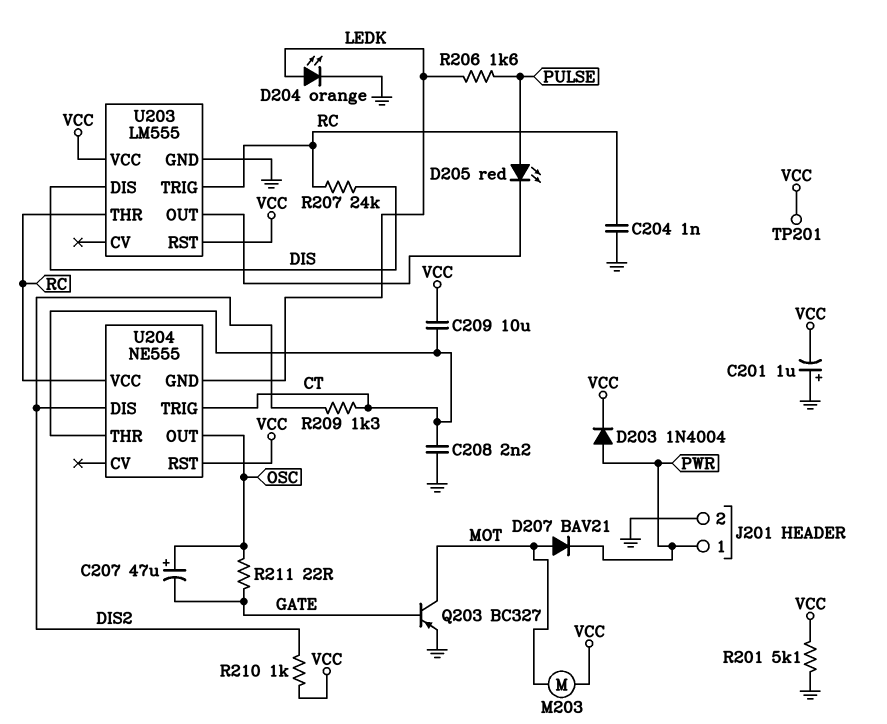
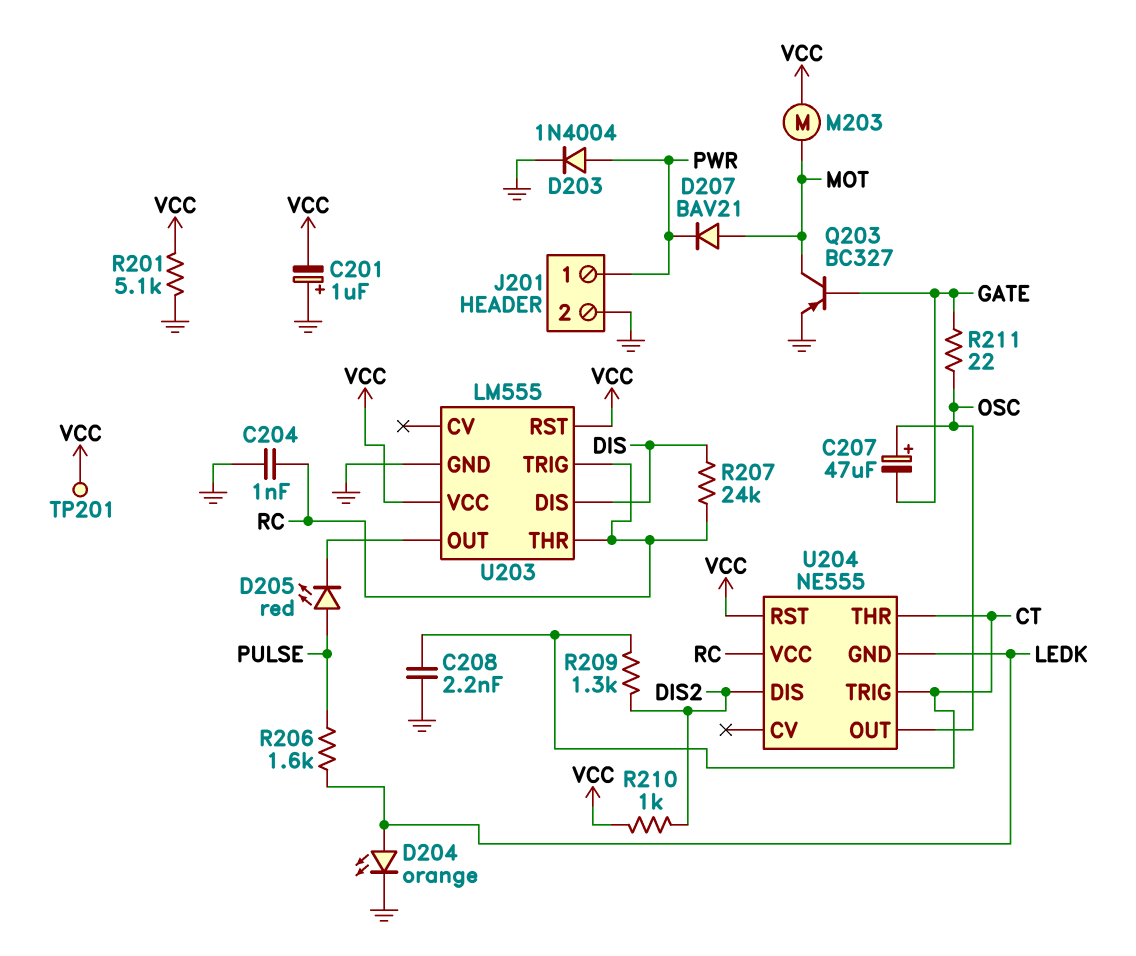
C209: 10uF (CT, VCC) -> none
D203: diode 1N4004 (A PWR, K VCC) -> diode 1N4004 (A PWR, K GND)

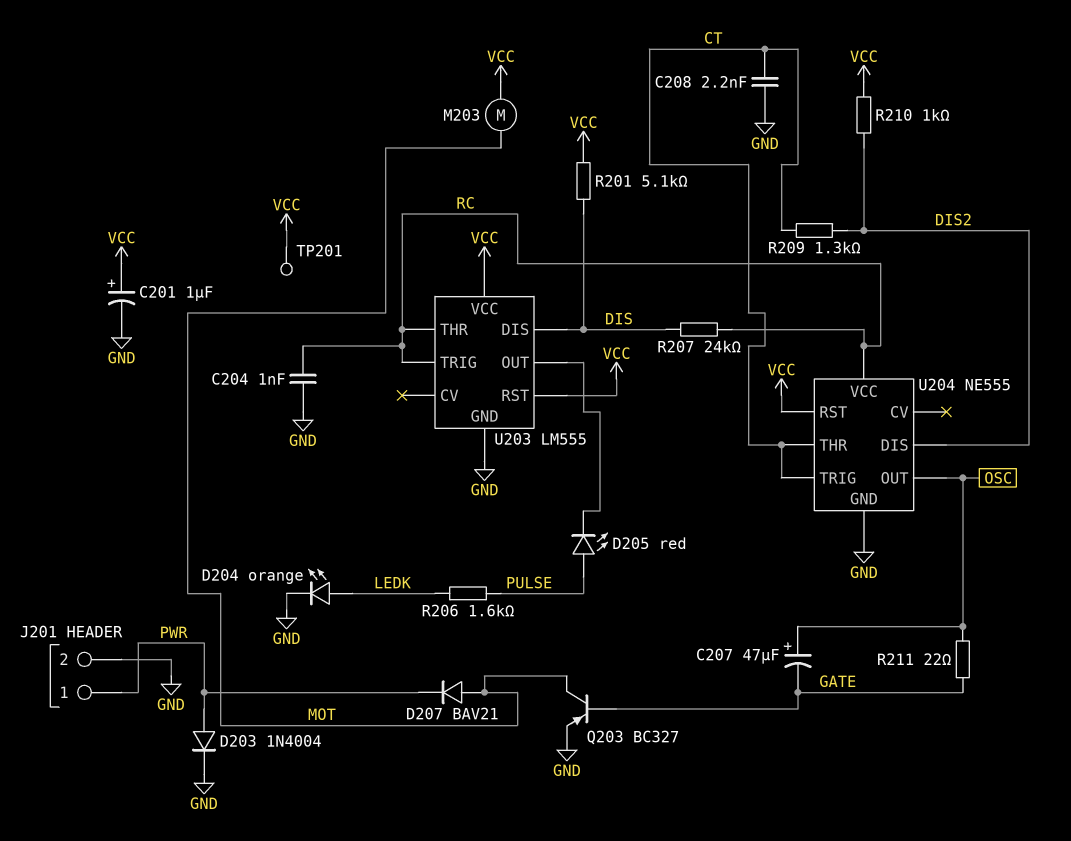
C201: 1uF (plus GND, minus VCC) -> 1uF (plus VCC, minus GND)
R201: 5.1k (GND, VCC) -> 5.1k (DIS, VCC)
U204 pin GND: LEDK -> GND

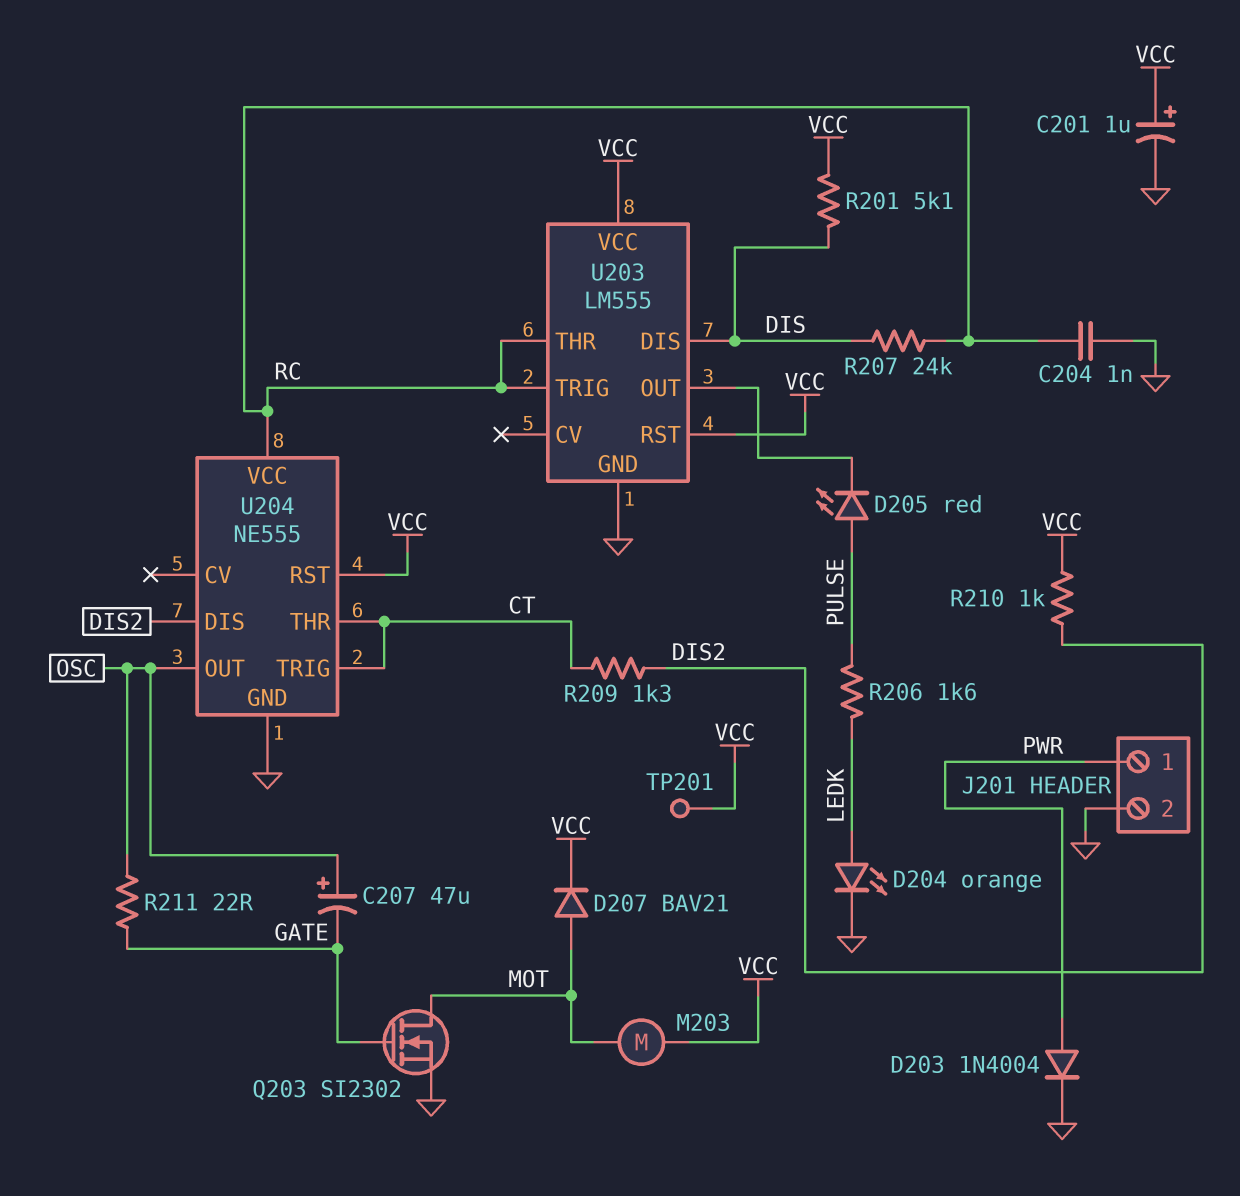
C208: 2.2nF (CT, GND) -> none
D207: diode BAV21 (A MOT, K PWR) -> diode BAV21 (A MOT, K VCC)
Q203: PNP BC327 (B GATE, C MOT, E GND) -> NMOS SI2302 (G GATE, D MOT, S GND)

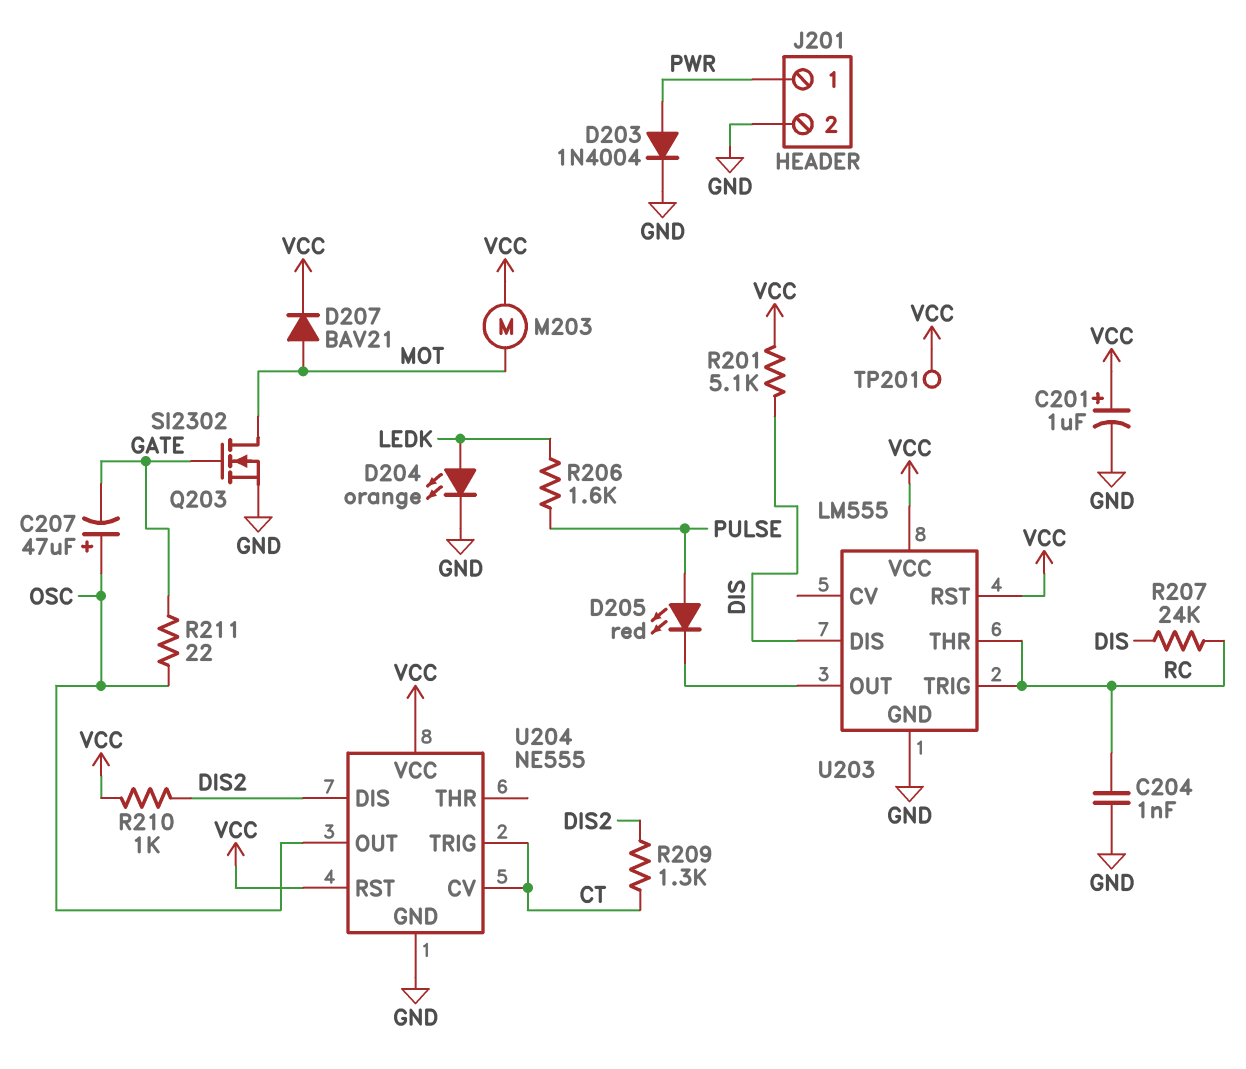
U204 pin CV: none -> CT
U204 pin THR: CT -> none
U204 pin VCC: RC -> VCC

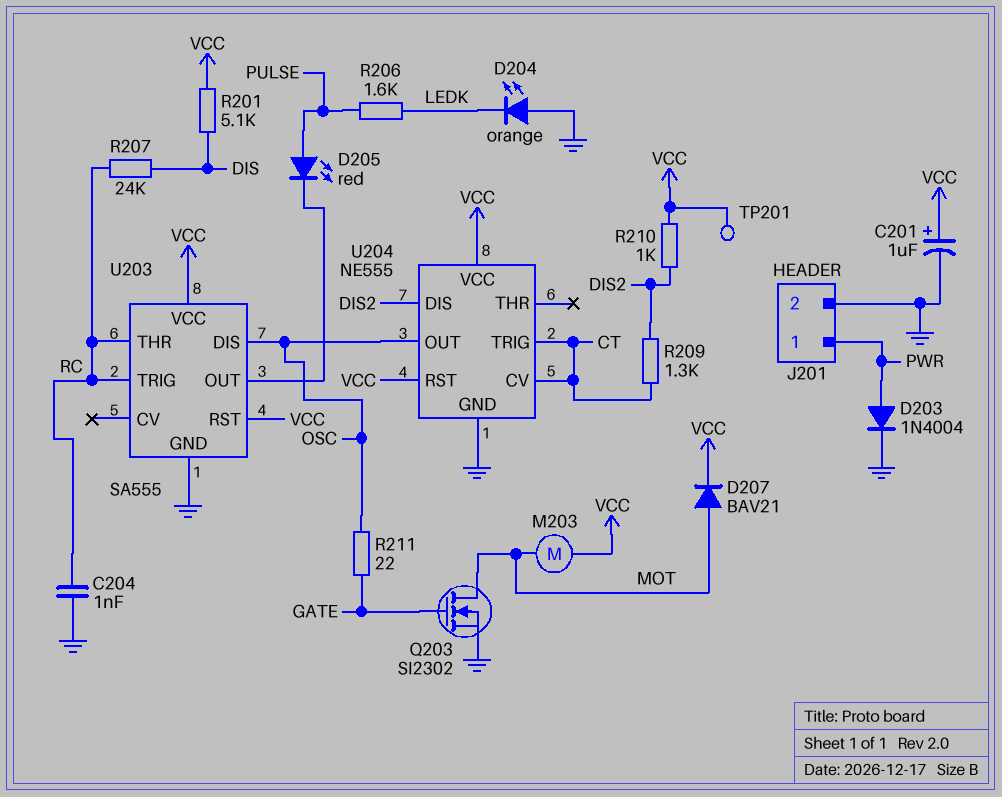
C207: 47uF (plus OSC, minus GATE) -> none
D204: LED orange (A LEDK, K GND) -> LED orange (A GND, K LEDK)
U203: LM555 -> SA555
U203 pin DIS: DIS -> OSC

